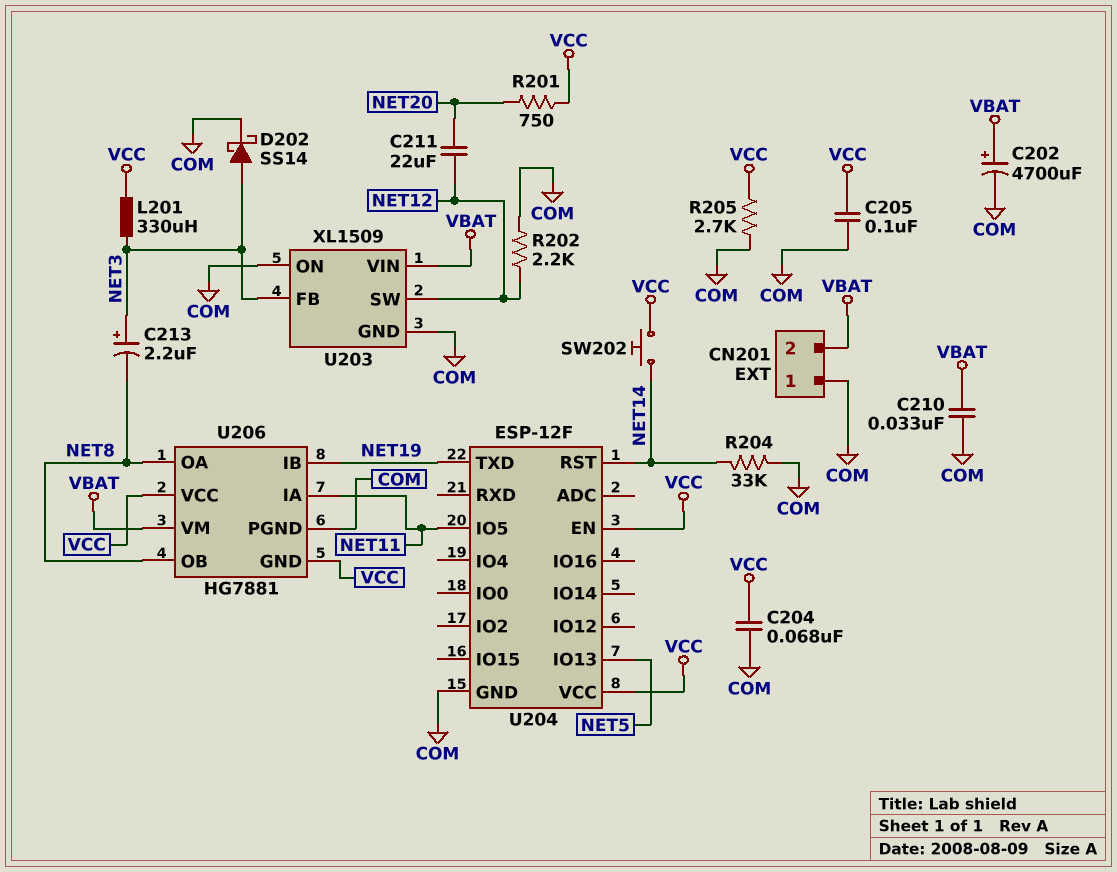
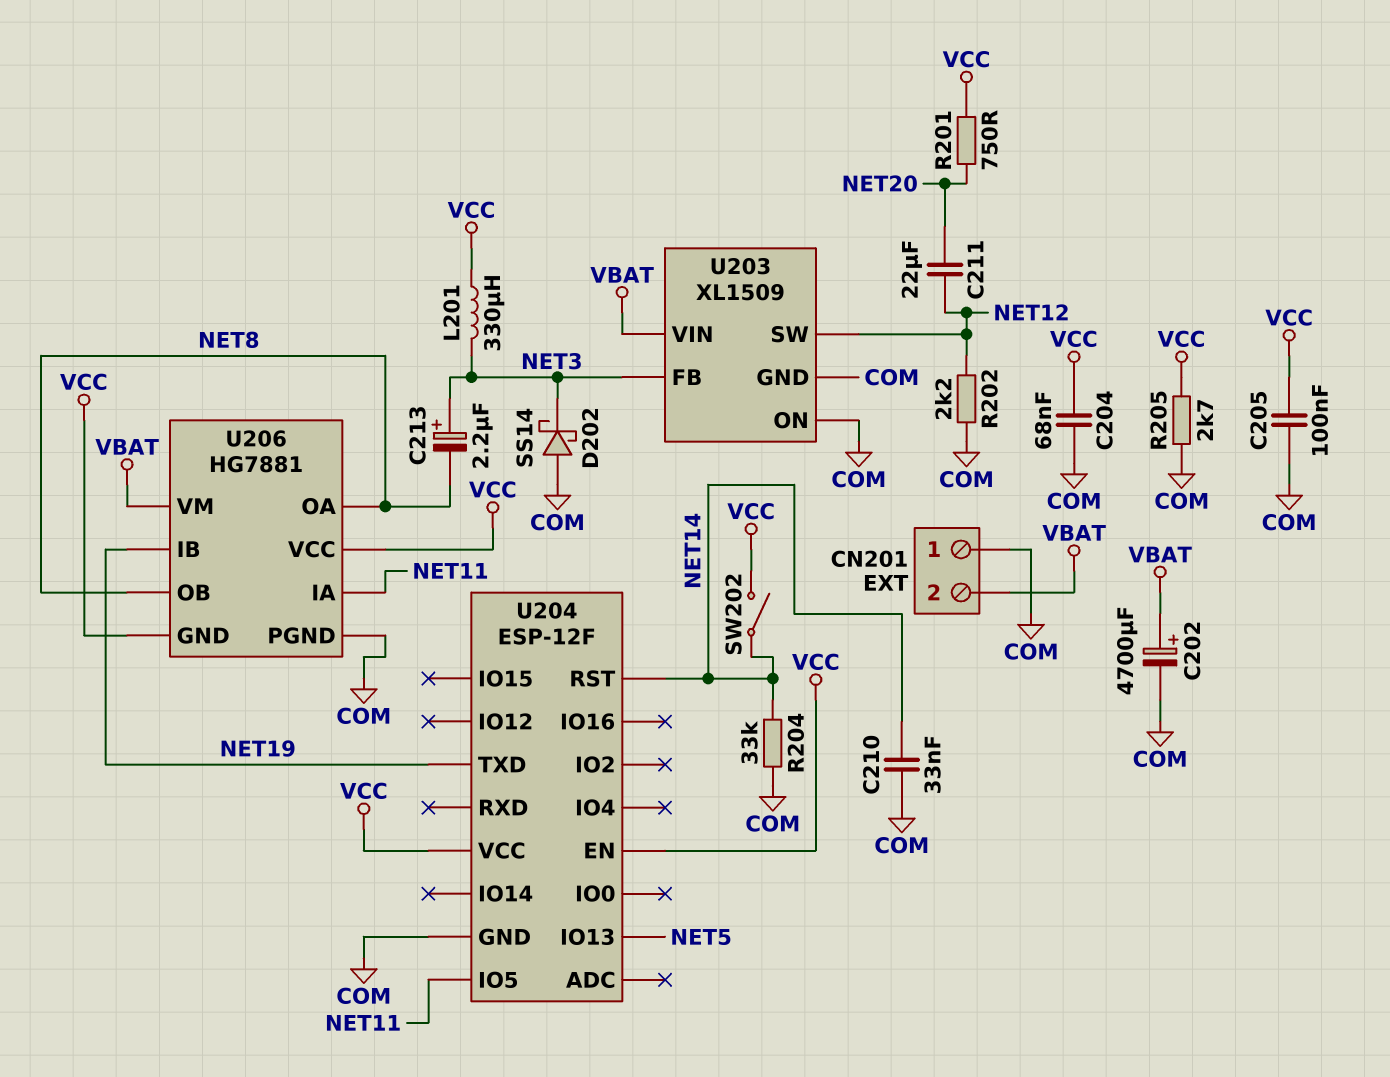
C210: 33nF (COM, VBAT) -> 33nF (COM, NET14)
D202: schottky SS14 (A NET3, K COM) -> schottky SS14 (A COM, K NET3)
SW202: button (NET14, VCC) -> switch (NET14, VCC)

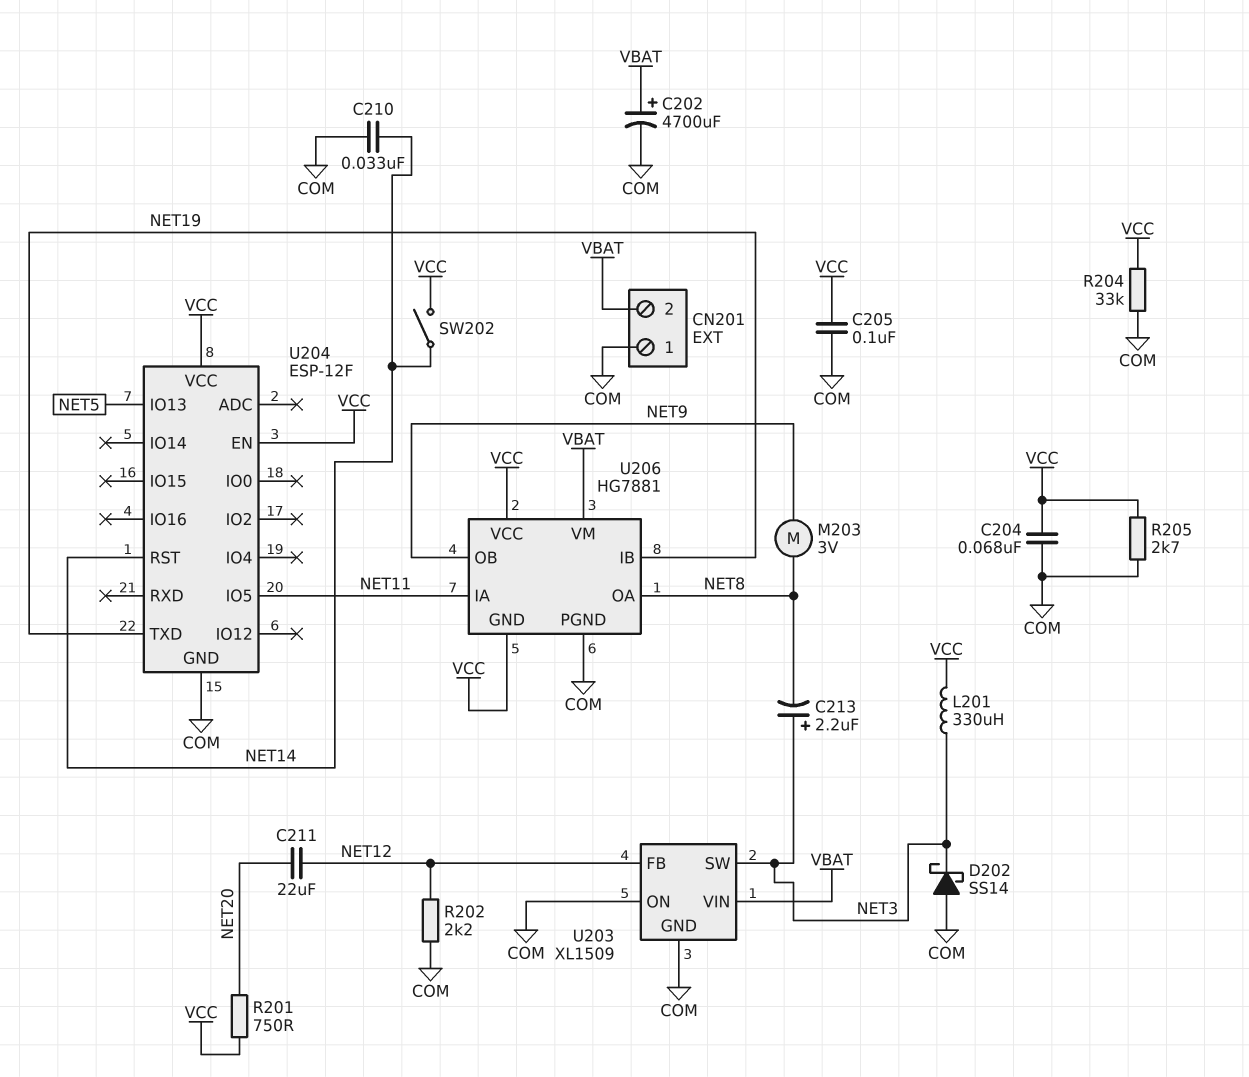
M203: none -> motor 3V (NET8, NET9)
R204: 33k (COM, NET14) -> 33k (COM, VCC)
U203 pin FB: NET3 -> NET12
U203 pin SW: NET12 -> NET3
U206 pin OB: NET8 -> NET9

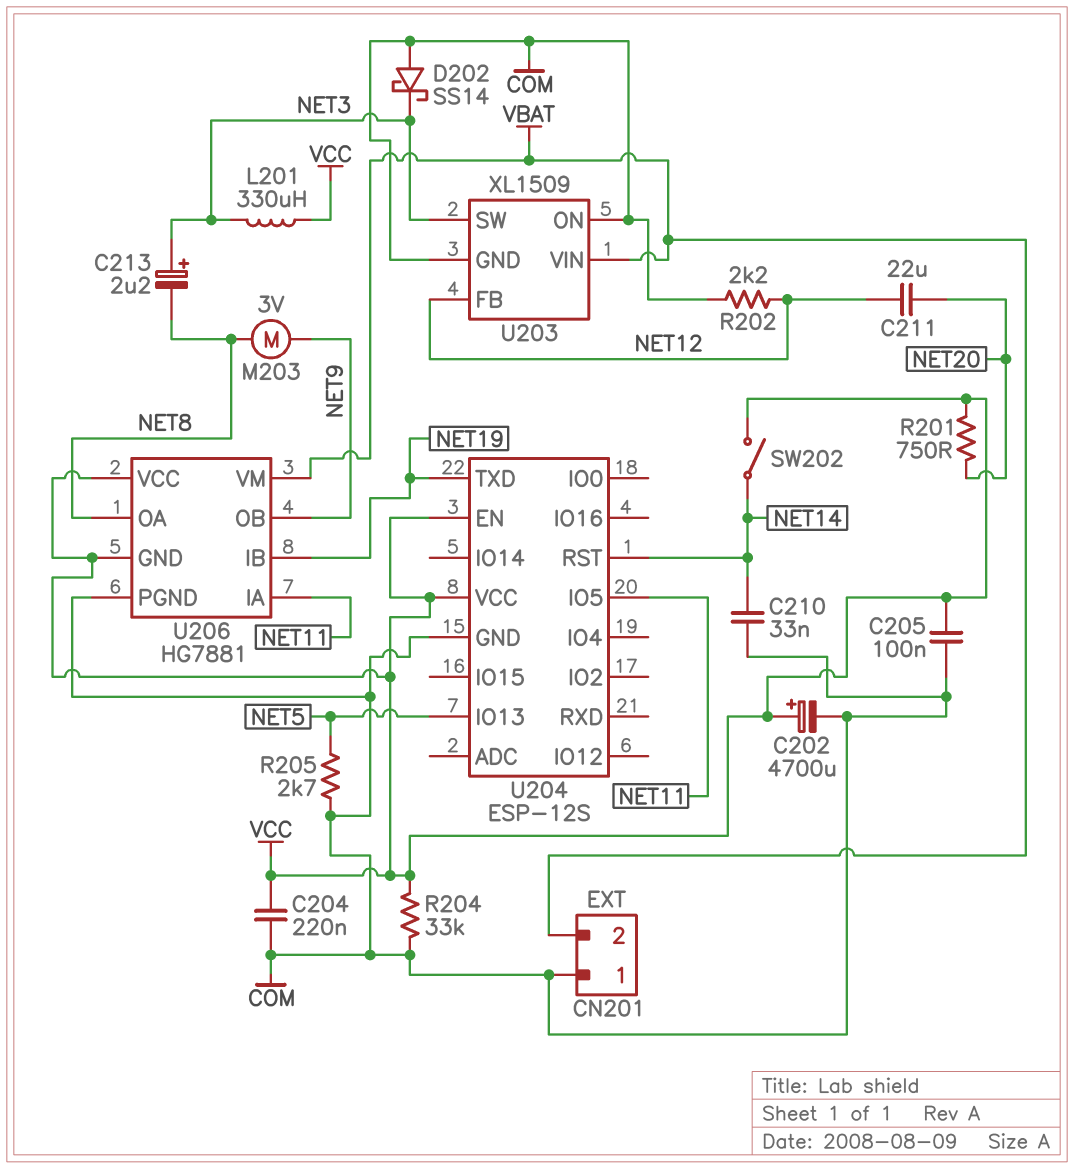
C202: 4700uF (plus VBAT, minus COM) -> 4700uF (plus VCC, minus COM)
C204: 68nF (COM, VCC) -> 220nF (COM, VCC)
R205: 2.7k (COM, VCC) -> 2.7k (COM, NET5)
U204: ESP-12F -> ESP-12S

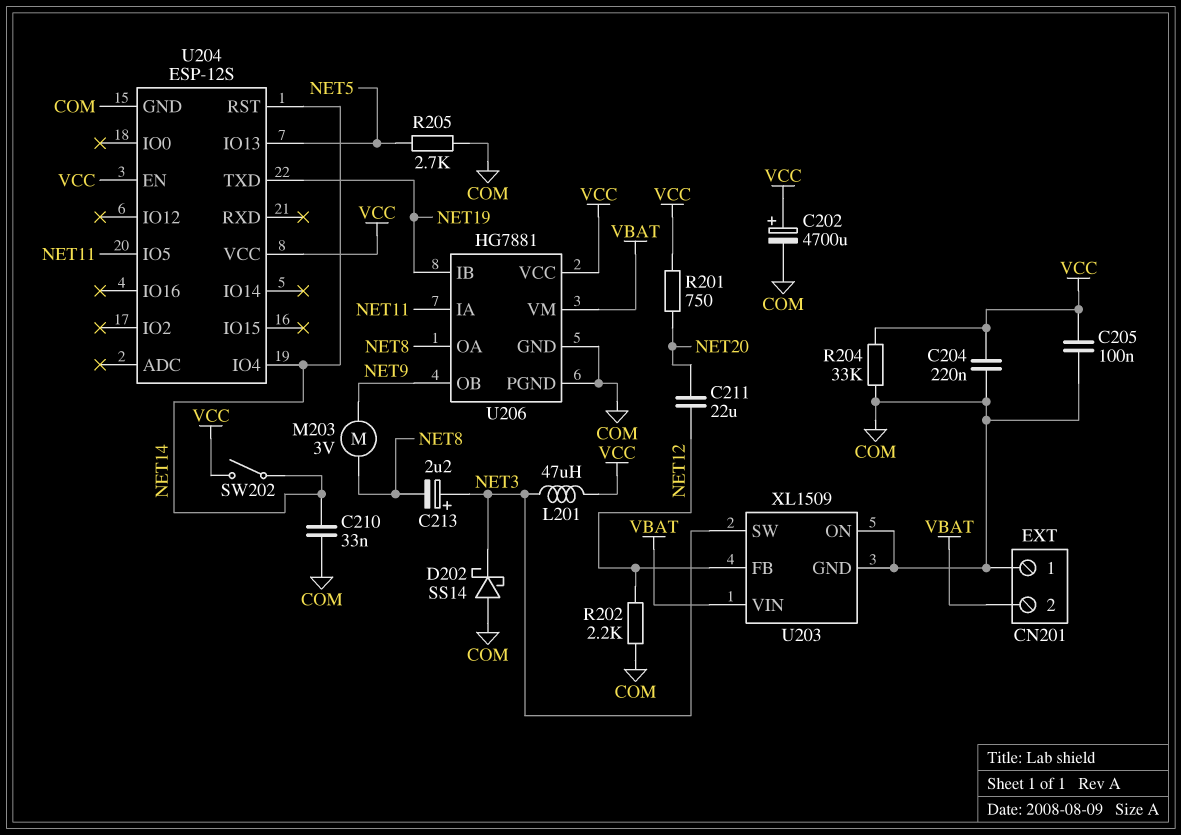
L201: 330uH (NET3, VCC) -> 47uH (NET3, VCC)
U204 pin IO4: none -> NET14
U206 pin GND: VCC -> COM

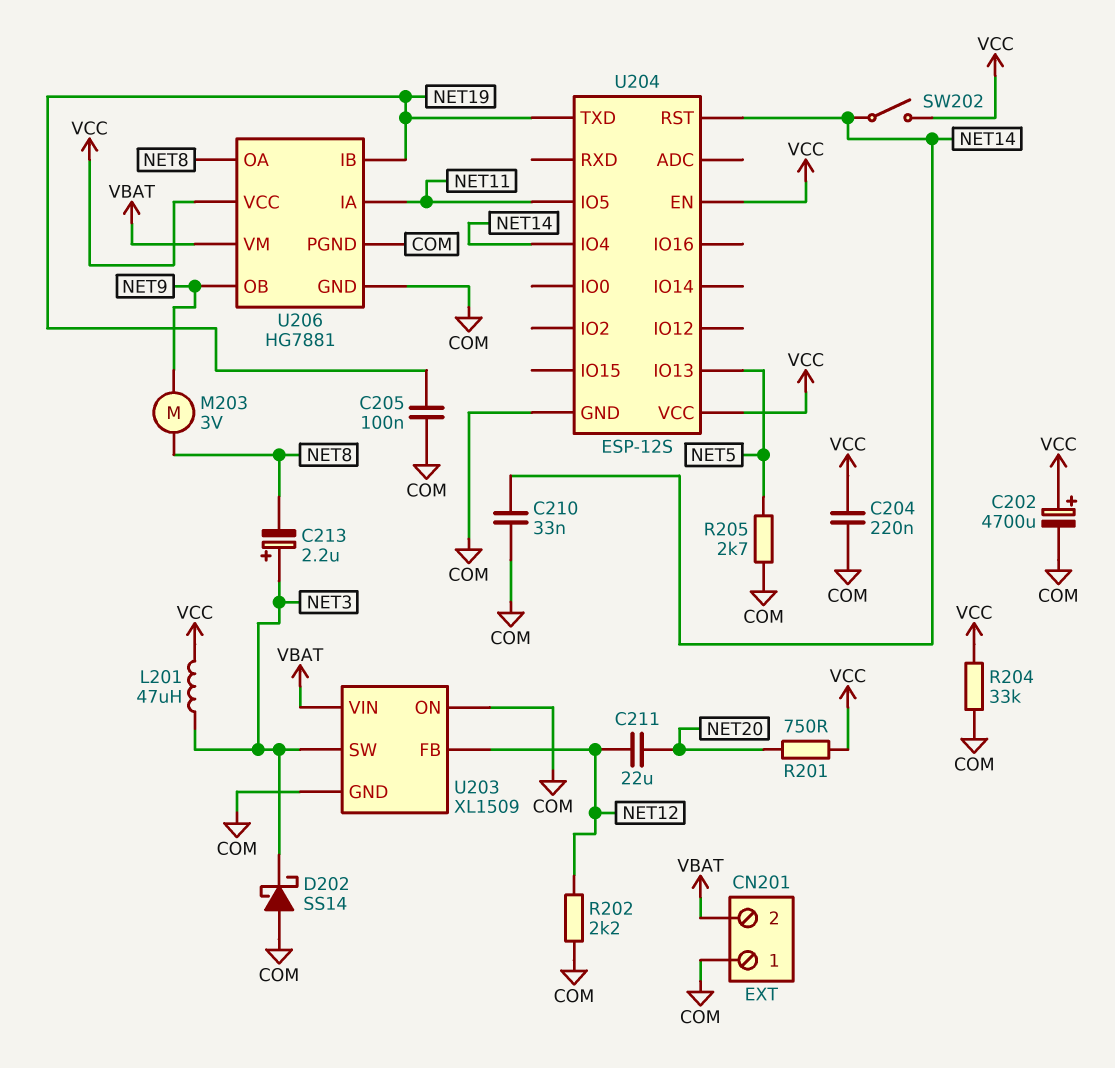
C205: 100nF (COM, VCC) -> 100nF (COM, NET19)

